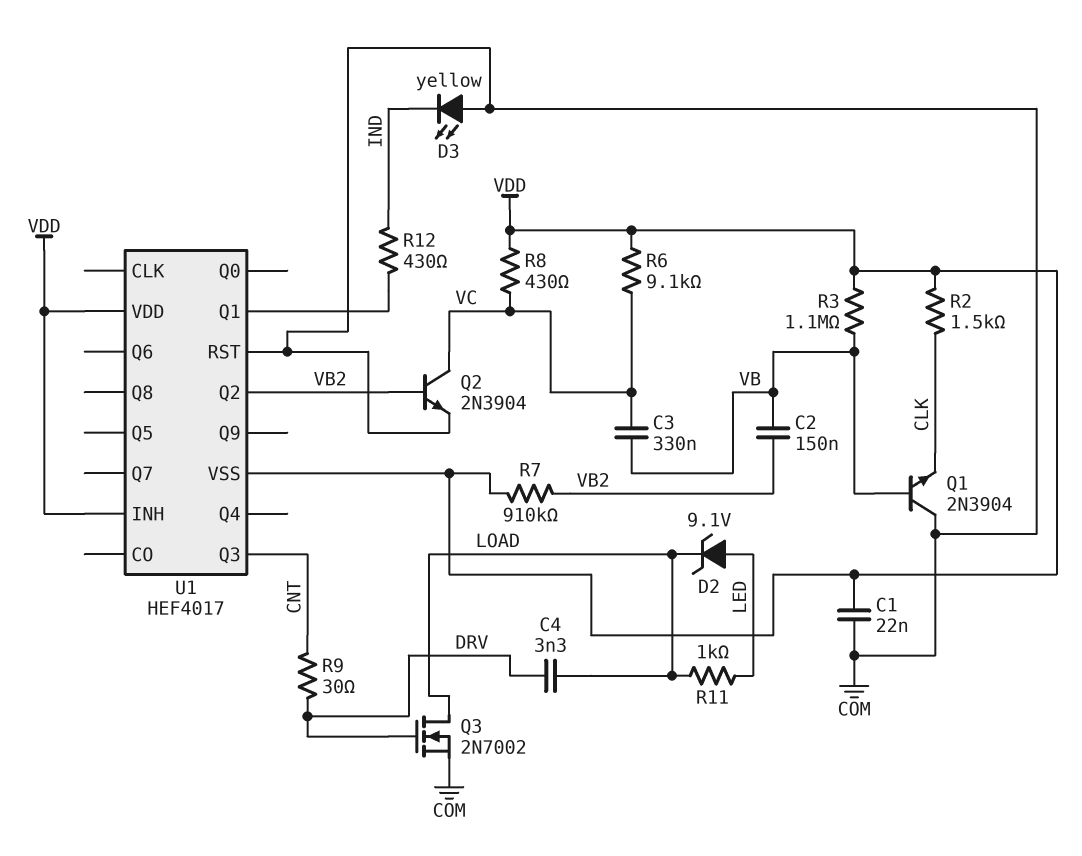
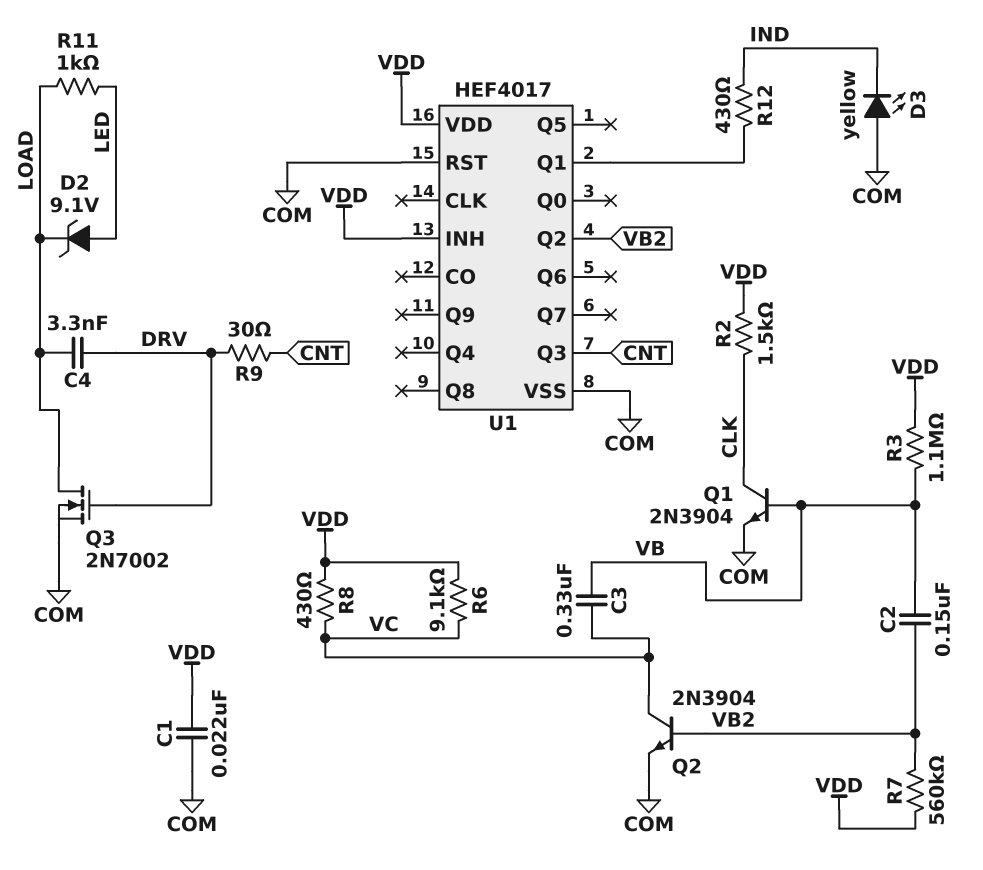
Q1: NPN 2N3904 (B VB, C COM, E CLK) -> NPN 2N3904 (B VB, C CLK, E COM)
R7: 910k (VB2, VDD) -> 560k (VB2, VDD)
U1 pin VSS: VDD -> COM

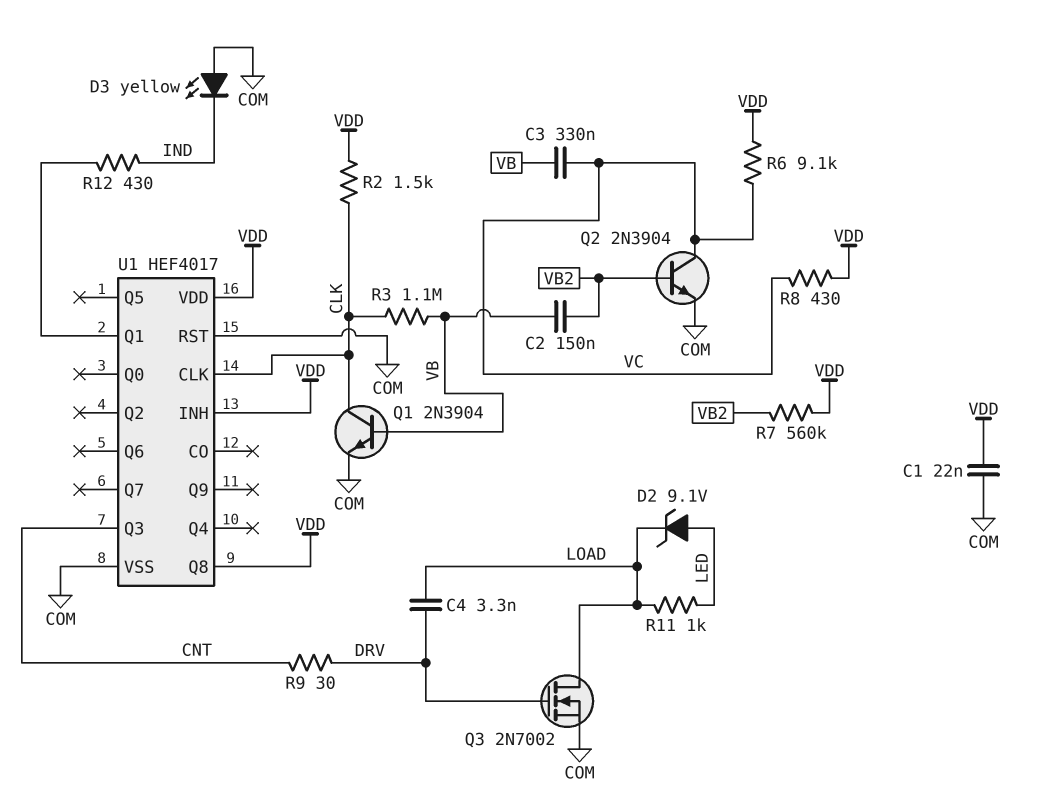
R3: 1.1M (VB, VDD) -> 1.1M (CLK, VB)
U1 pin CLK: none -> CLK
U1 pin Q2: VB2 -> none
U1 pin Q8: none -> VDD

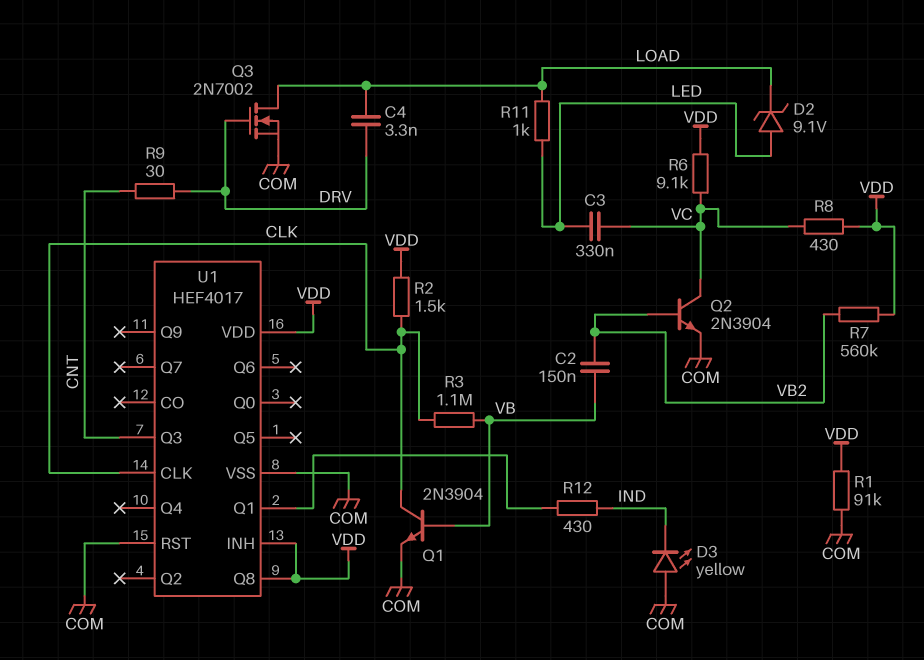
C1: 22nF (COM, VDD) -> none
C3: 330nF (VB, VC) -> 330nF (LED, VC)
R1: none -> 91k (COM, VDD)

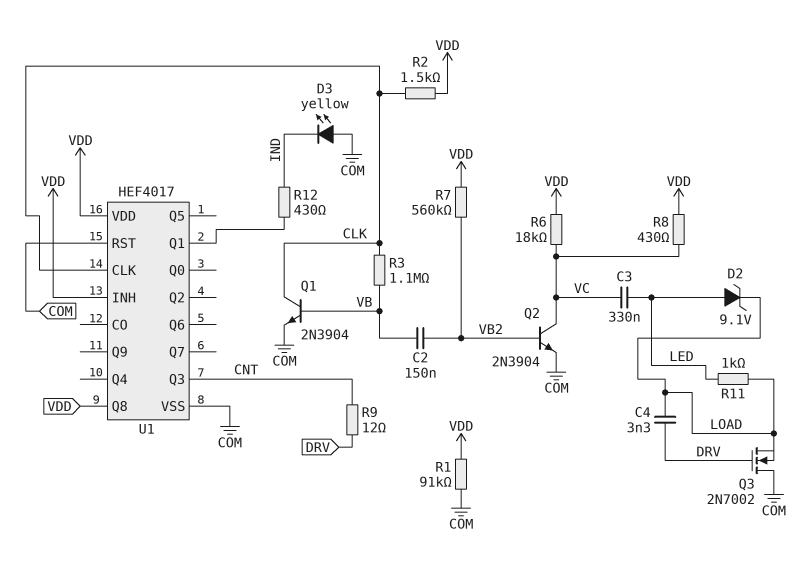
Q3: NMOS 2N7002 (G DRV, D LOAD, S COM) -> NMOS 2N7002 (G DRV, D COM, S LOAD)
R6: 9.1k (VC, VDD) -> 18k (VC, VDD)
R9: 30 (CNT, DRV) -> 12 (CNT, DRV)

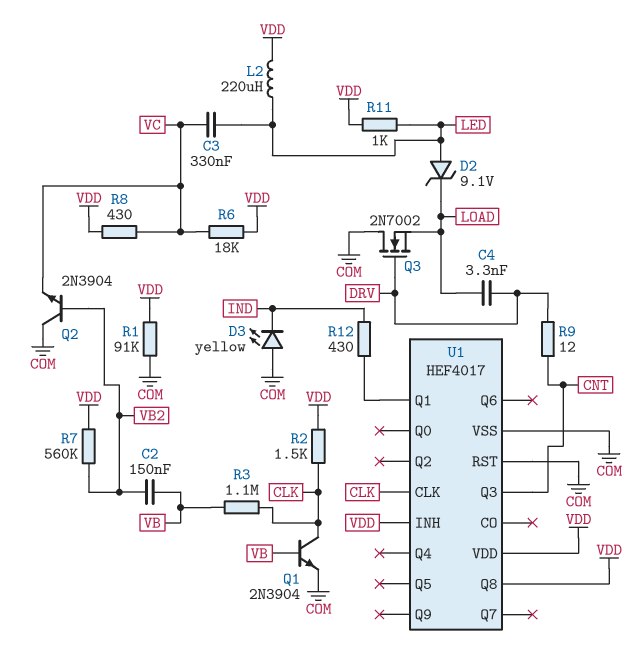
L2: none -> 220uH (LED, VDD)
Q2: NPN 2N3904 (B VB2, C VC, E COM) -> NPN 2N3904 (B VB2, C COM, E VC)
R11: 1k (LED, LOAD) -> 1k (LED, VDD)

